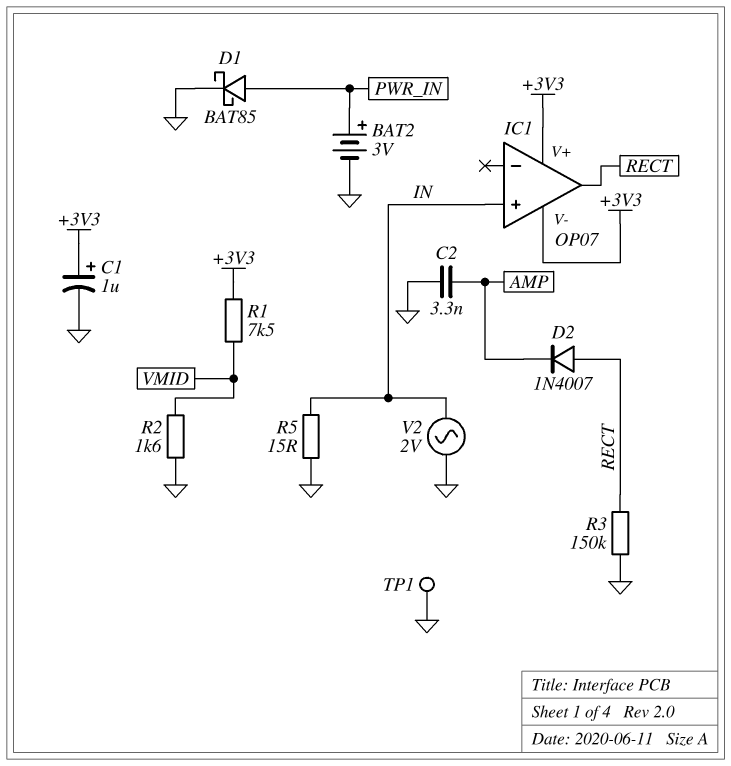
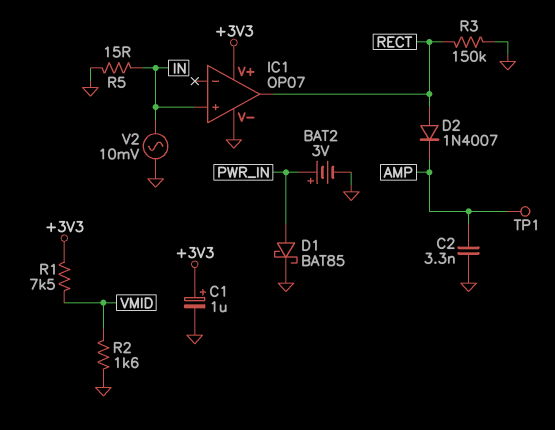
IC1 pin V-: +3V3 -> GND
TP1: test point (GND) -> test point (AMP)
V2: AC 2V (GND, IN) -> AC 10mV (GND, IN)

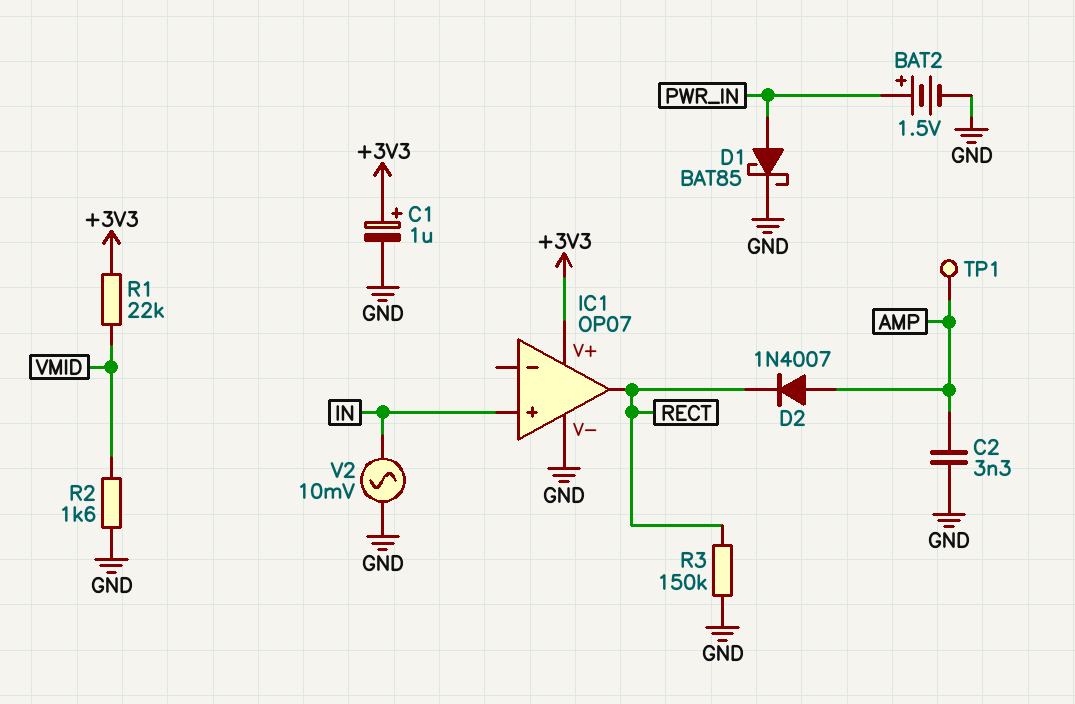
BAT2: 3V (plus PWR_IN, minus GND) -> 1.5V (plus PWR_IN, minus GND)
D2: diode 1N4007 (A RECT, K AMP) -> diode 1N4007 (A AMP, K RECT)
R1: 7.5k (+3V3, VMID) -> 22k (+3V3, VMID)
R5: 15 (GND, IN) -> none

